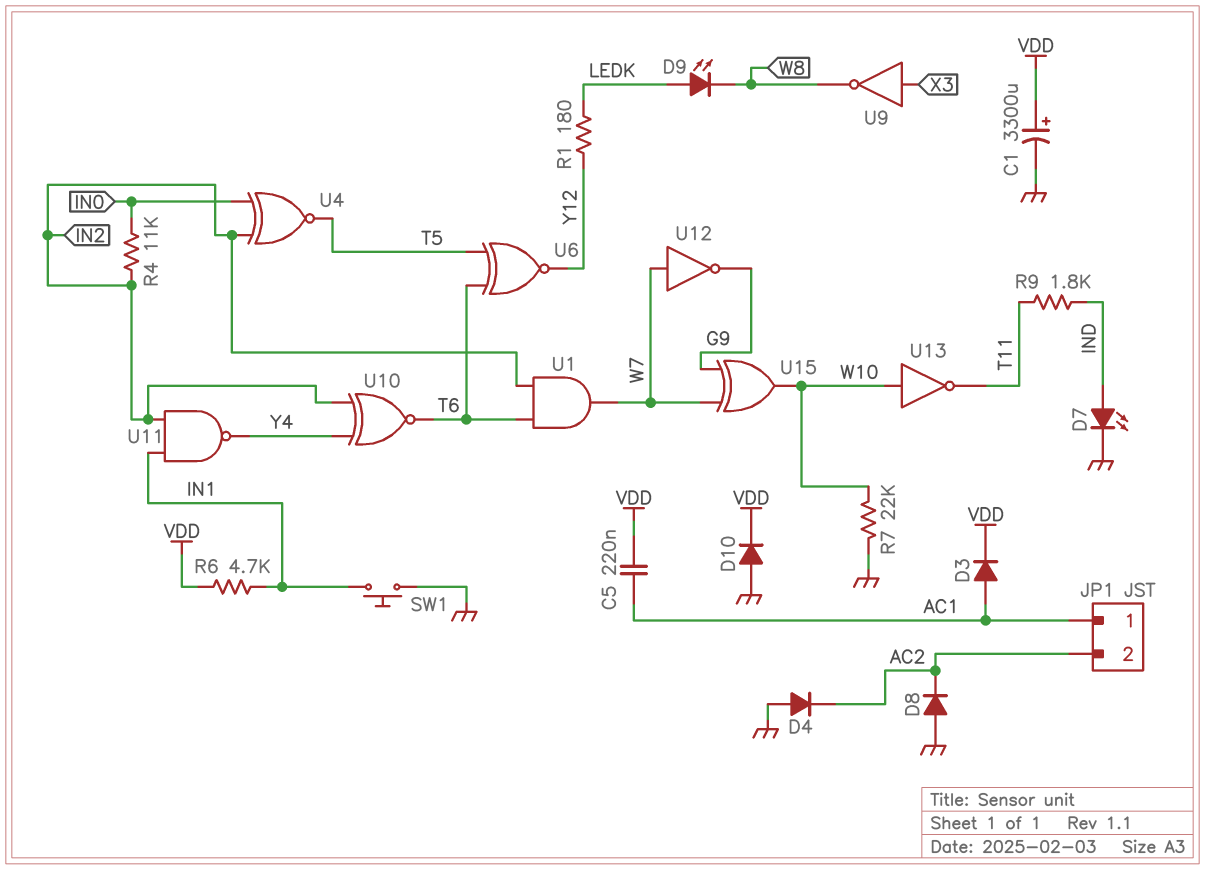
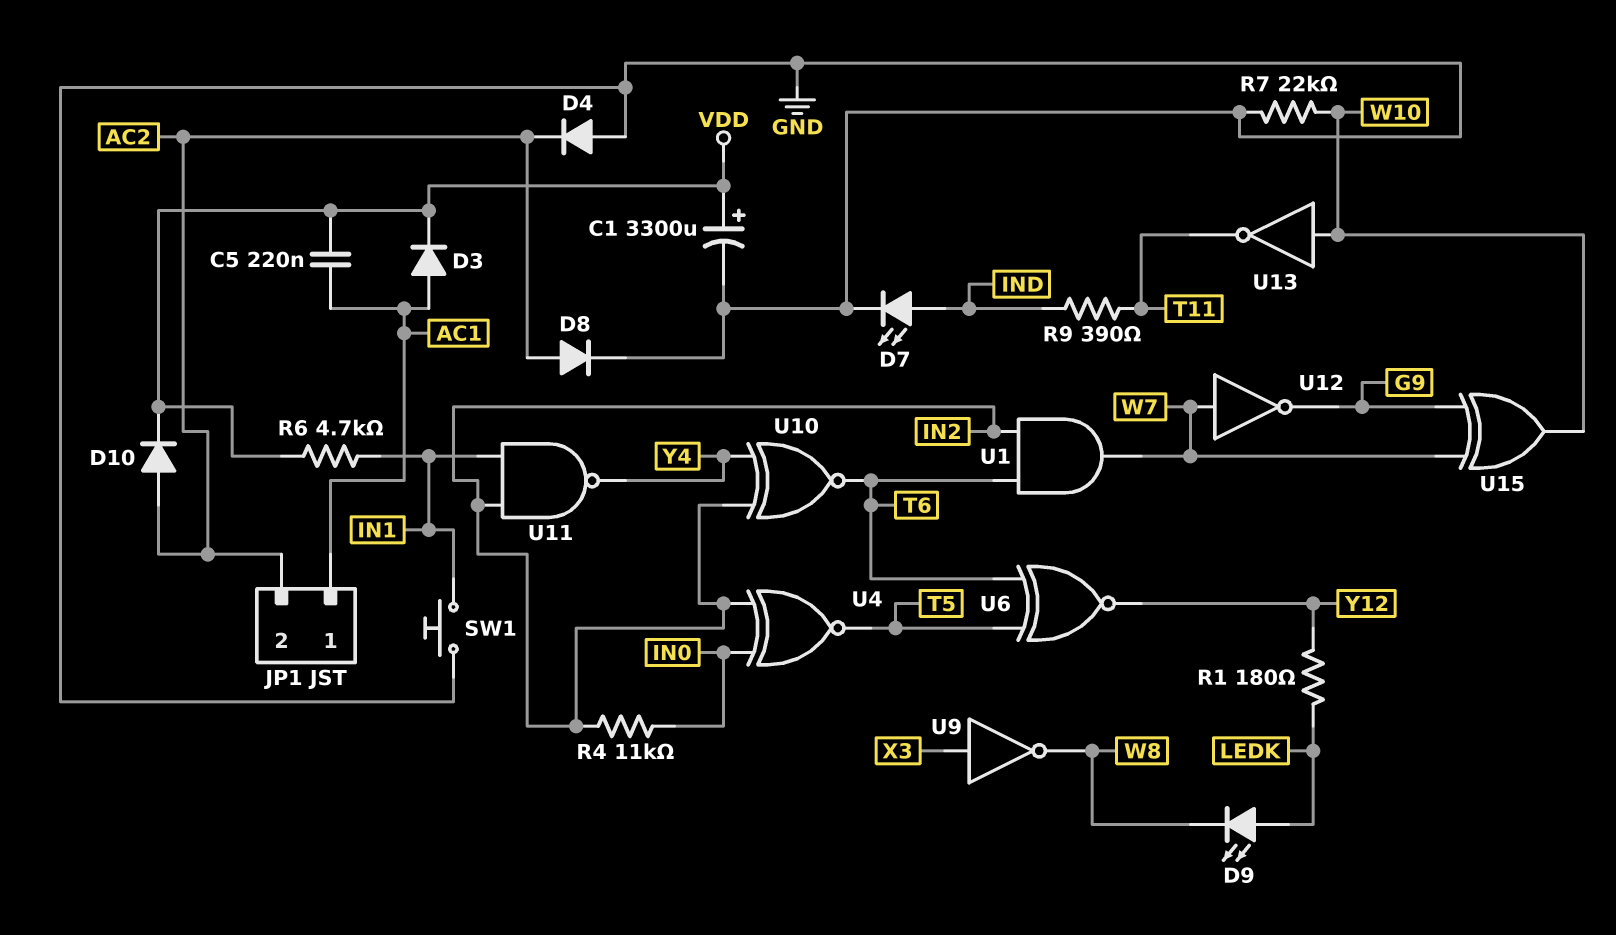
D8: diode (A GND, K AC2) -> diode (A AC2, K GND)
D10: diode (A GND, K VDD) -> diode (A AC2, K VDD)
R9: 1.8k (IND, T11) -> 390 (IND, T11)

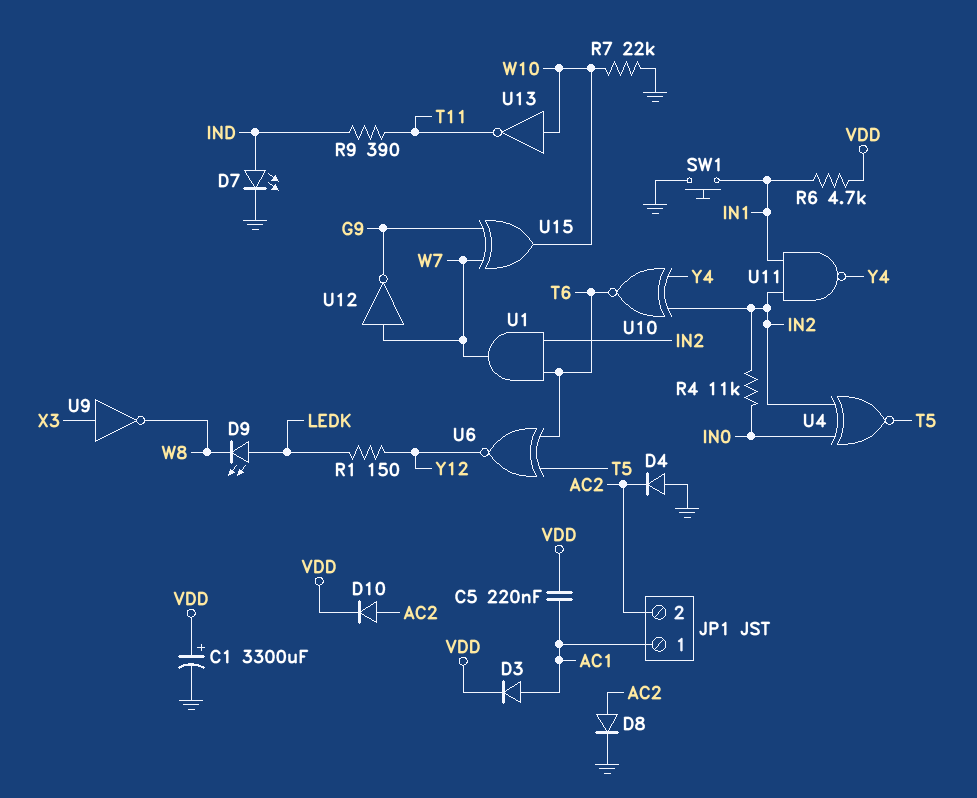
R1: 180 (LEDK, Y12) -> 150 (LEDK, Y12)

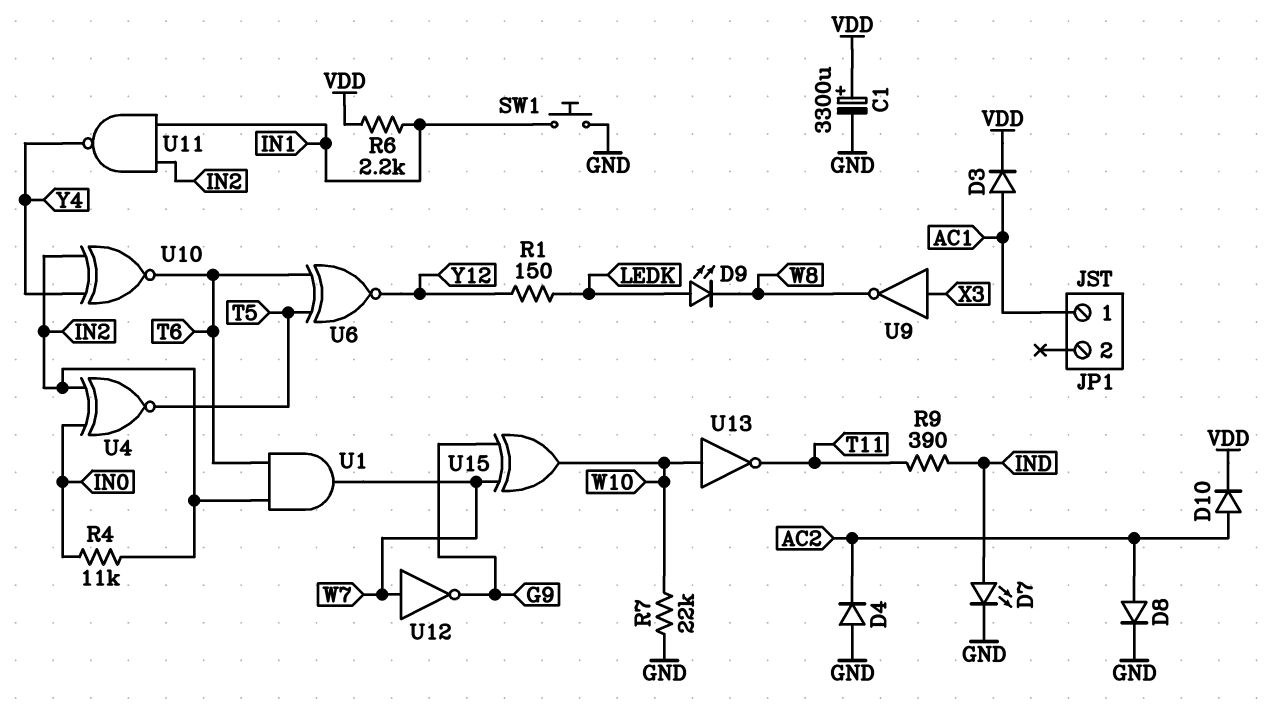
C5: 220nF (AC1, VDD) -> none
JP1 pin 2: AC2 -> none
R6: 4.7k (IN1, VDD) -> 2.2k (IN1, VDD)

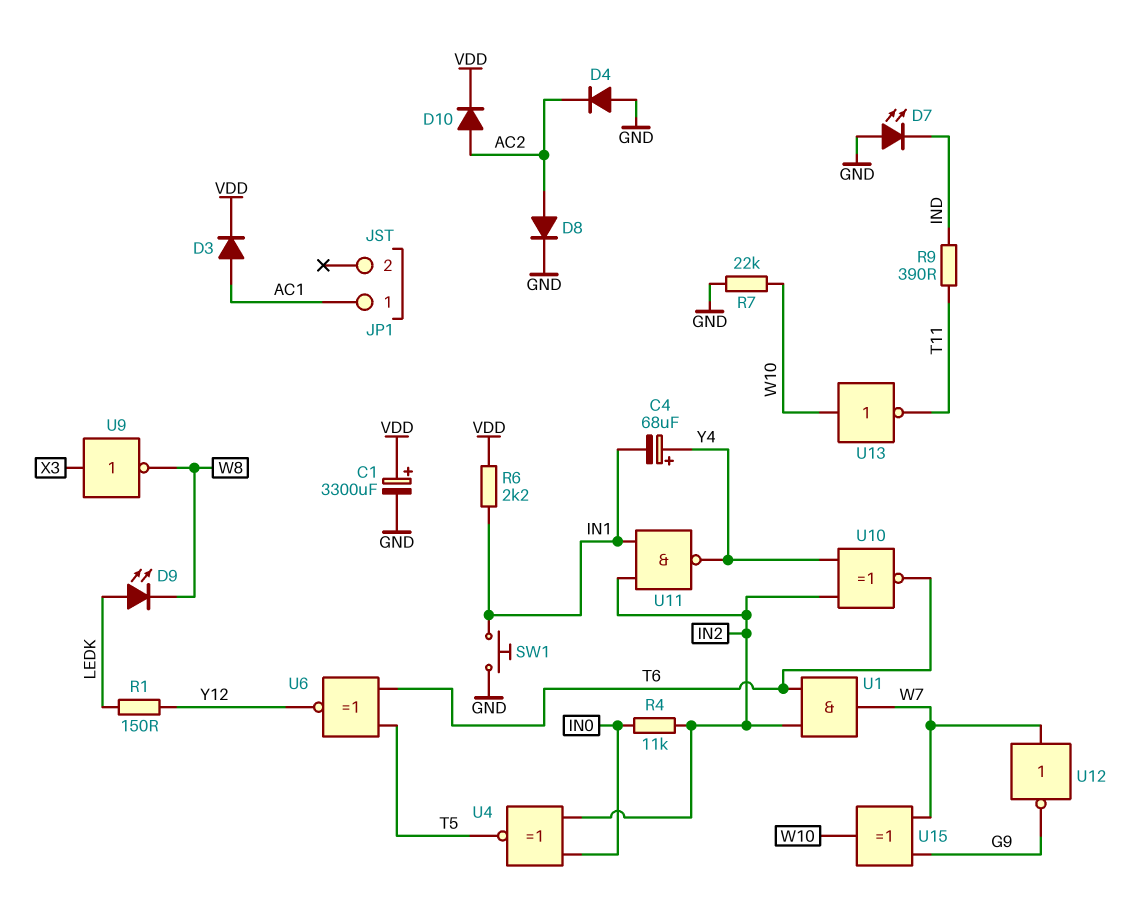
C4: none -> 68uF (plus Y4, minus IN1)
D7: LED (A IND, K GND) -> LED (A GND, K IND)

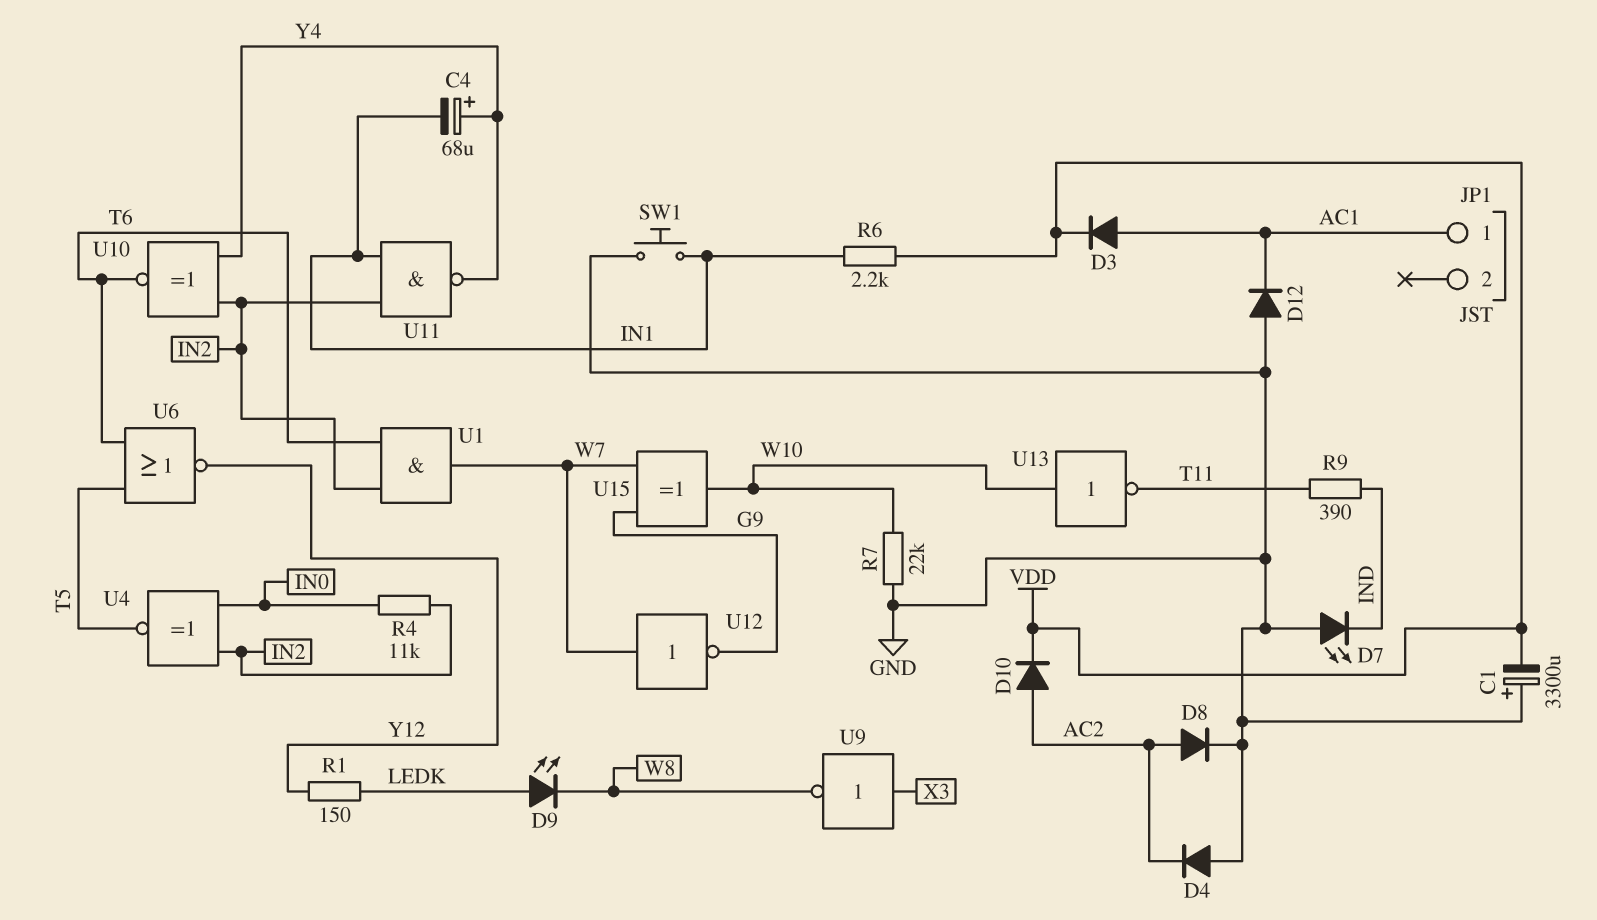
C1: 3300uF (plus VDD, minus GND) -> 3300uF (plus GND, minus VDD)
D12: none -> diode (A GND, K AC1)
U6: XNOR (in T5, in T6, out Y12) -> NOR (in T5, in T6, out Y12)

